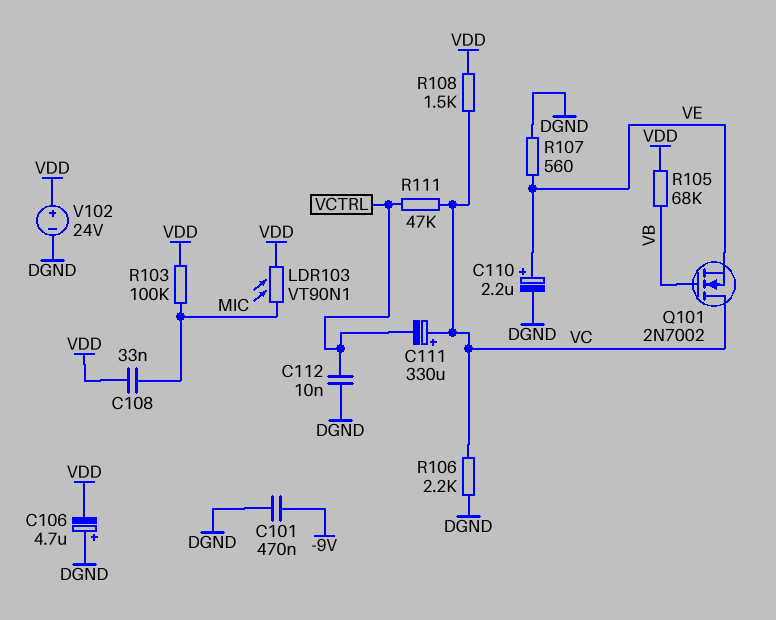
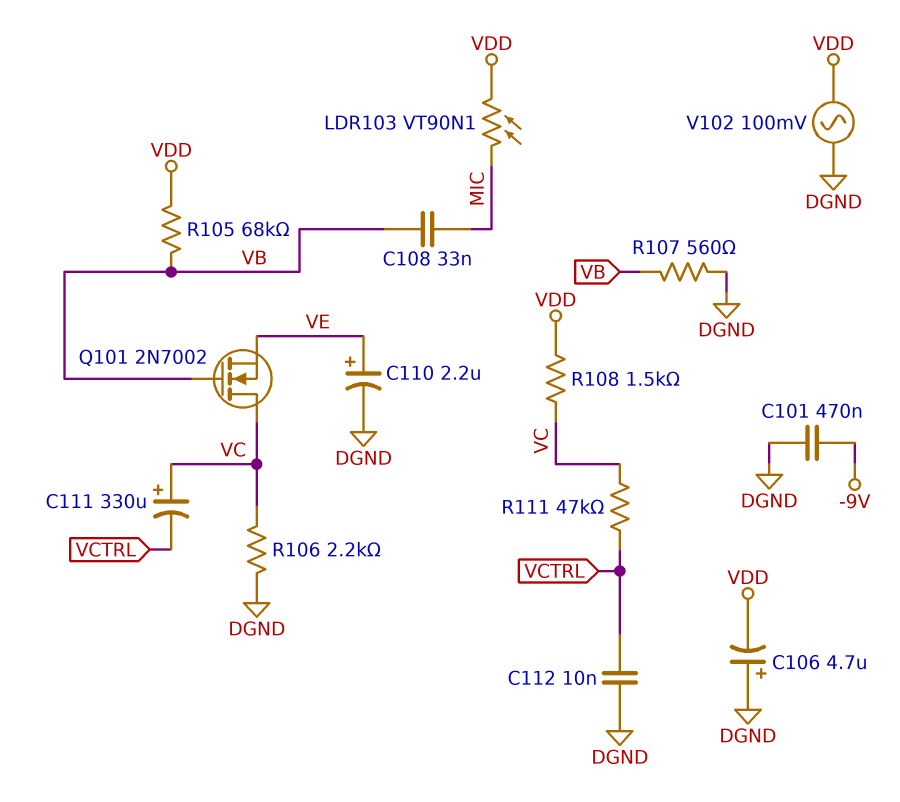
C108: 33nF (MIC, VDD) -> 33nF (MIC, VB)
R103: 100k (MIC, VDD) -> none
R107: 560 (DGND, VE) -> 560 (DGND, VB)
V102: 24V (plus VDD, minus DGND) -> AC 100mV (DGND, VDD)

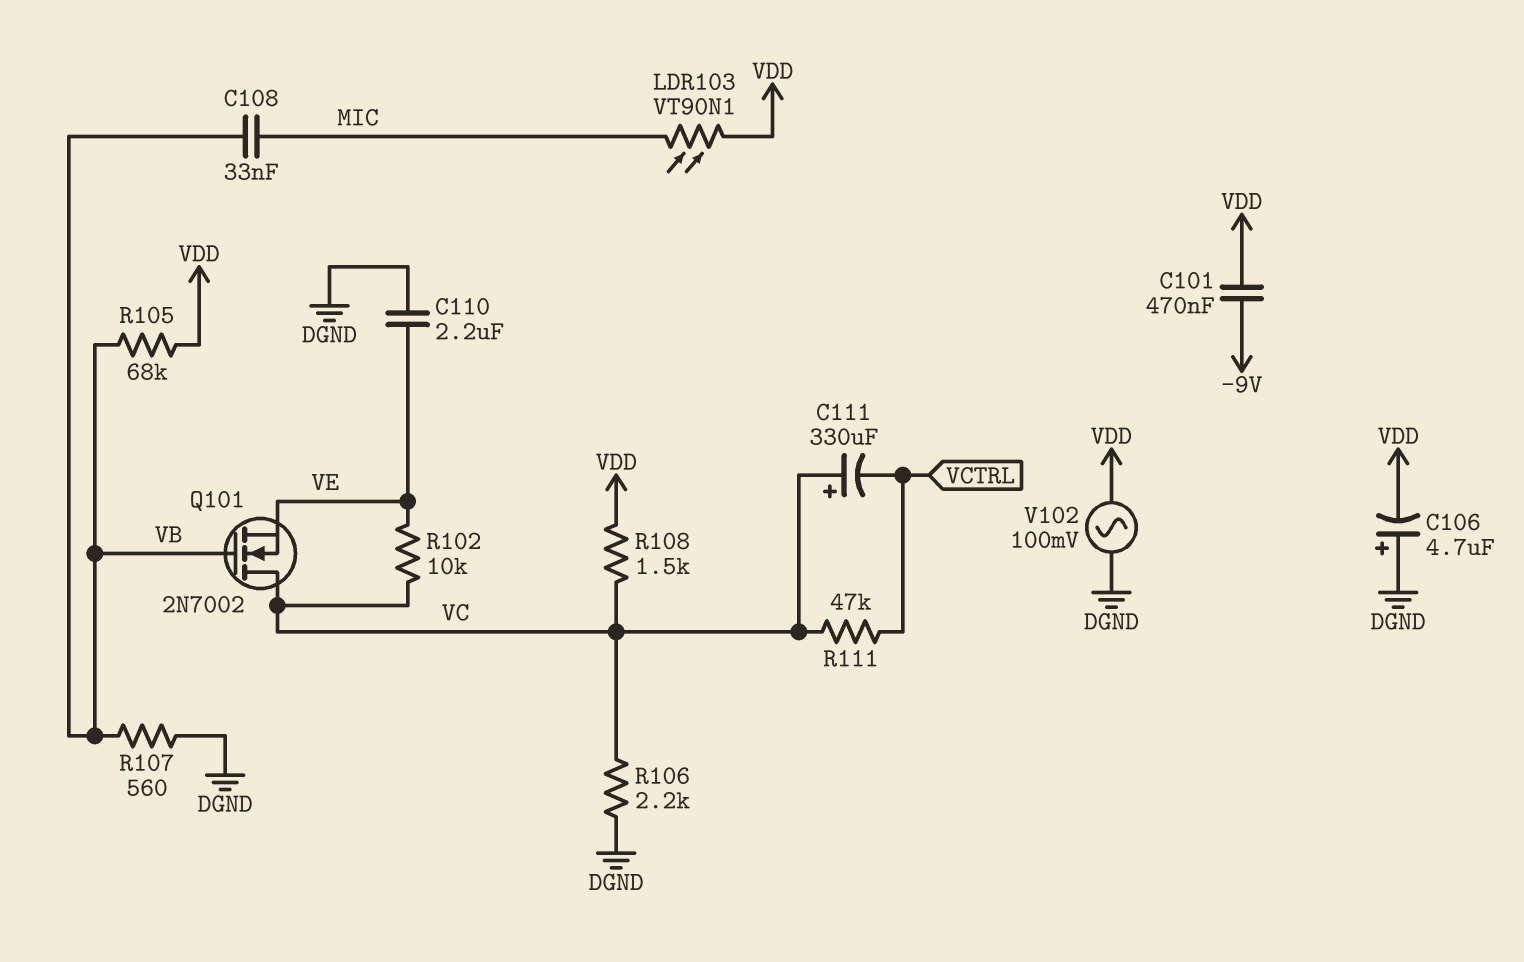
C101: 470nF (-9V, DGND) -> 470nF (-9V, VDD)
C110: 2.2uF (plus VE, minus DGND) -> 2.2uF (DGND, VE)
C112: 10nF (DGND, VCTRL) -> none
R102: none -> 10k (VC, VE)

